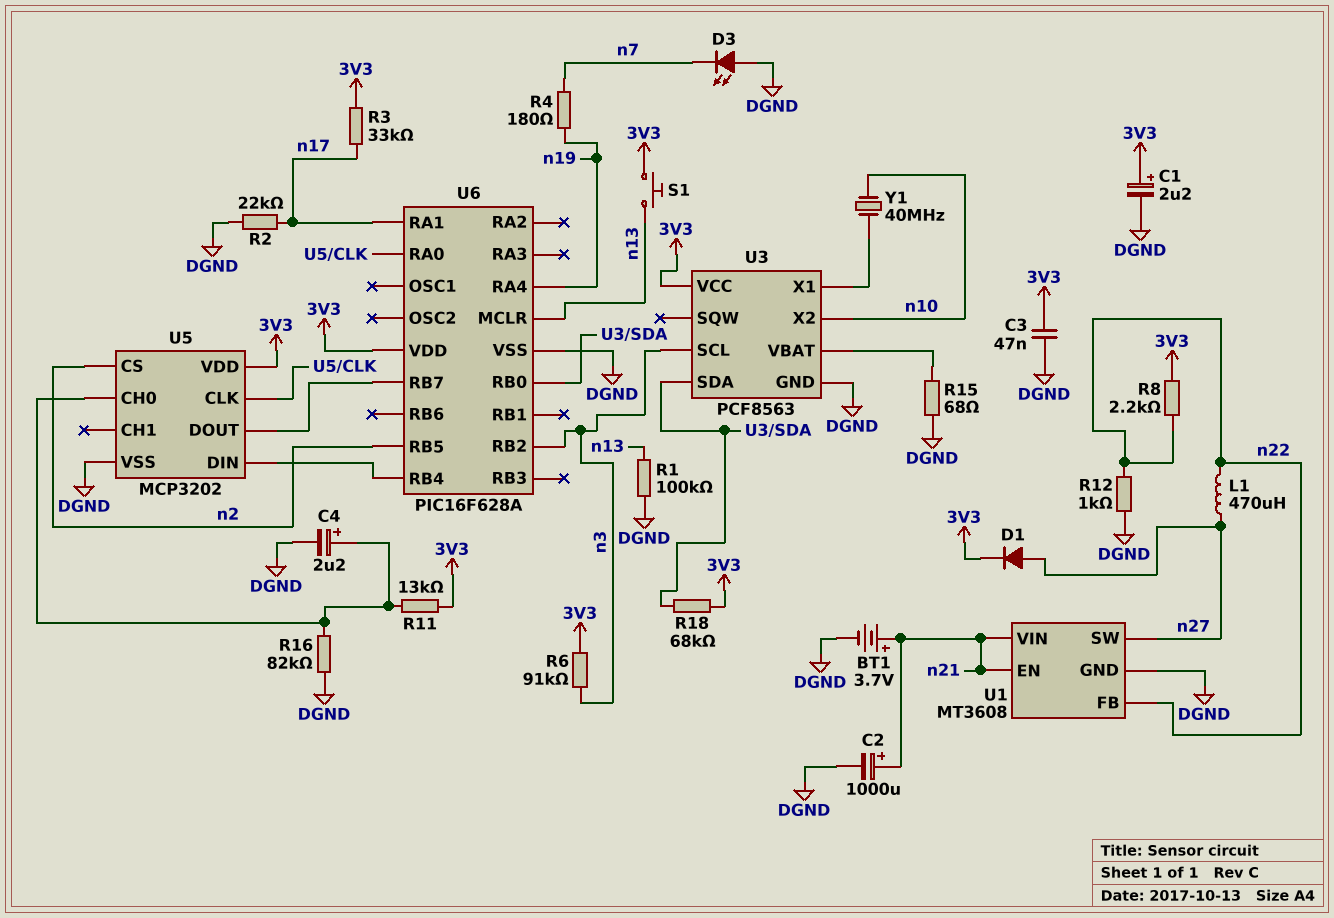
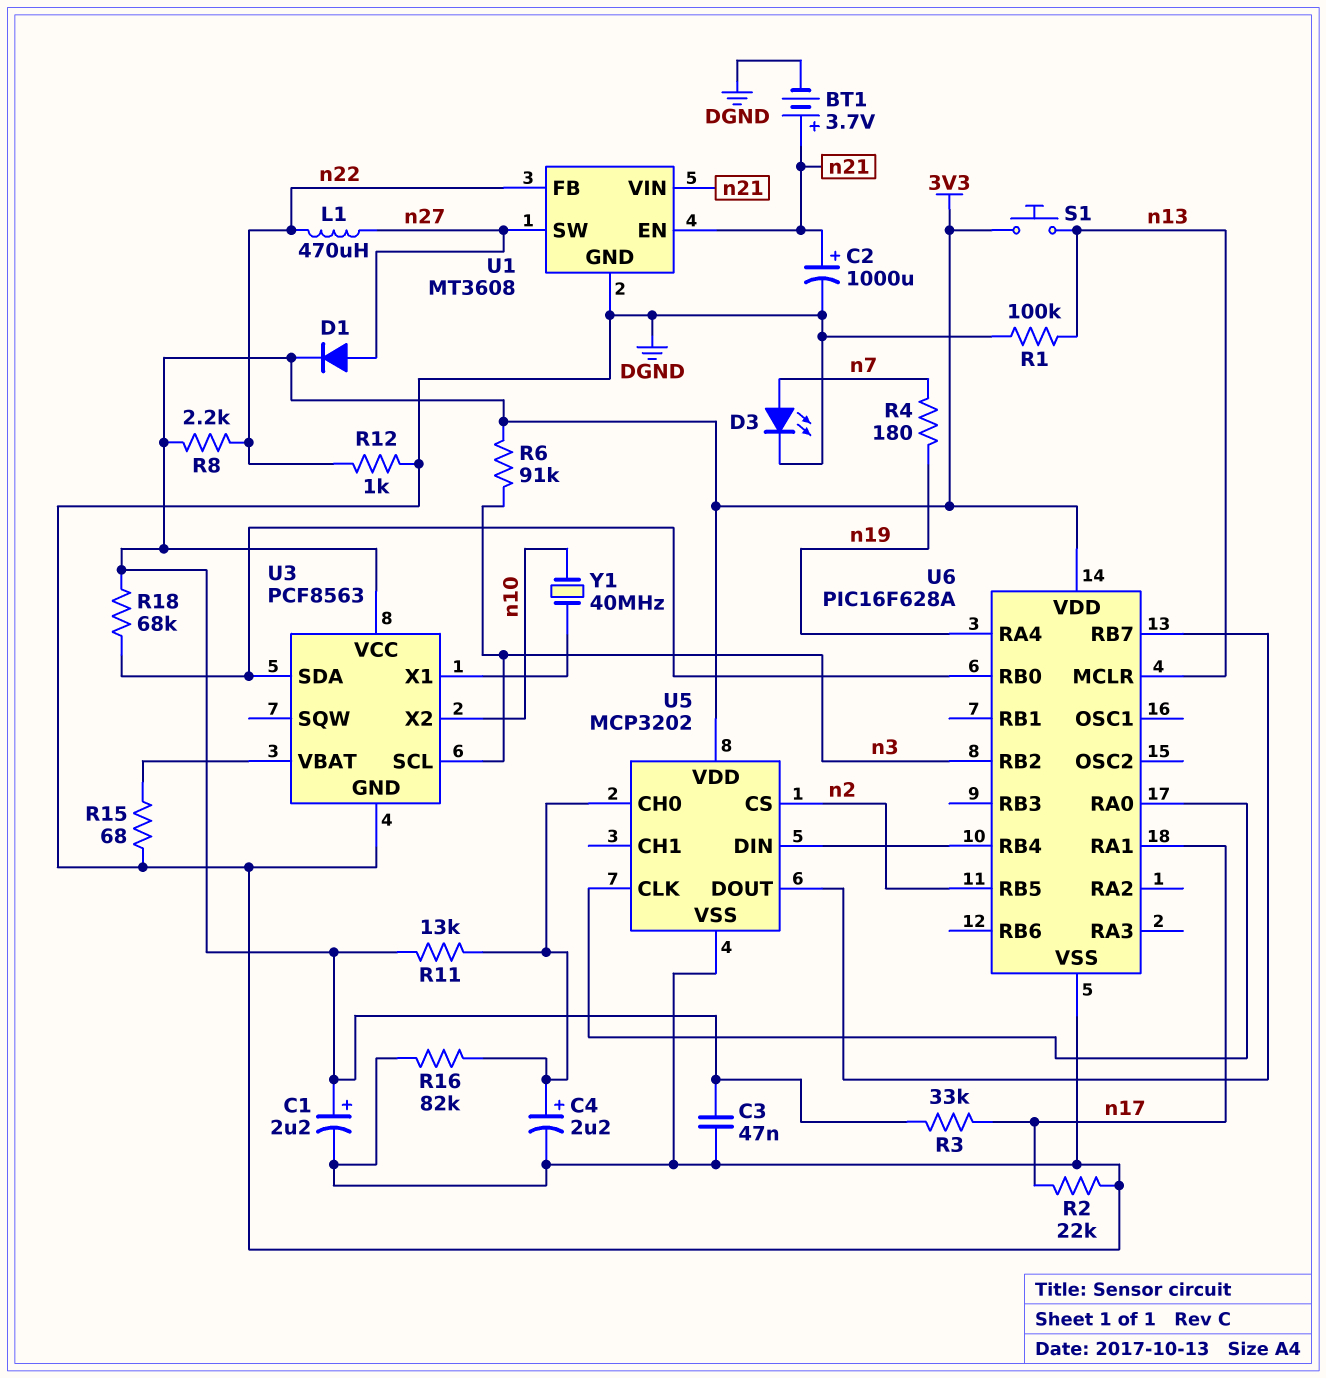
D3: LED (A DGND, K n7) -> LED (A n7, K DGND)

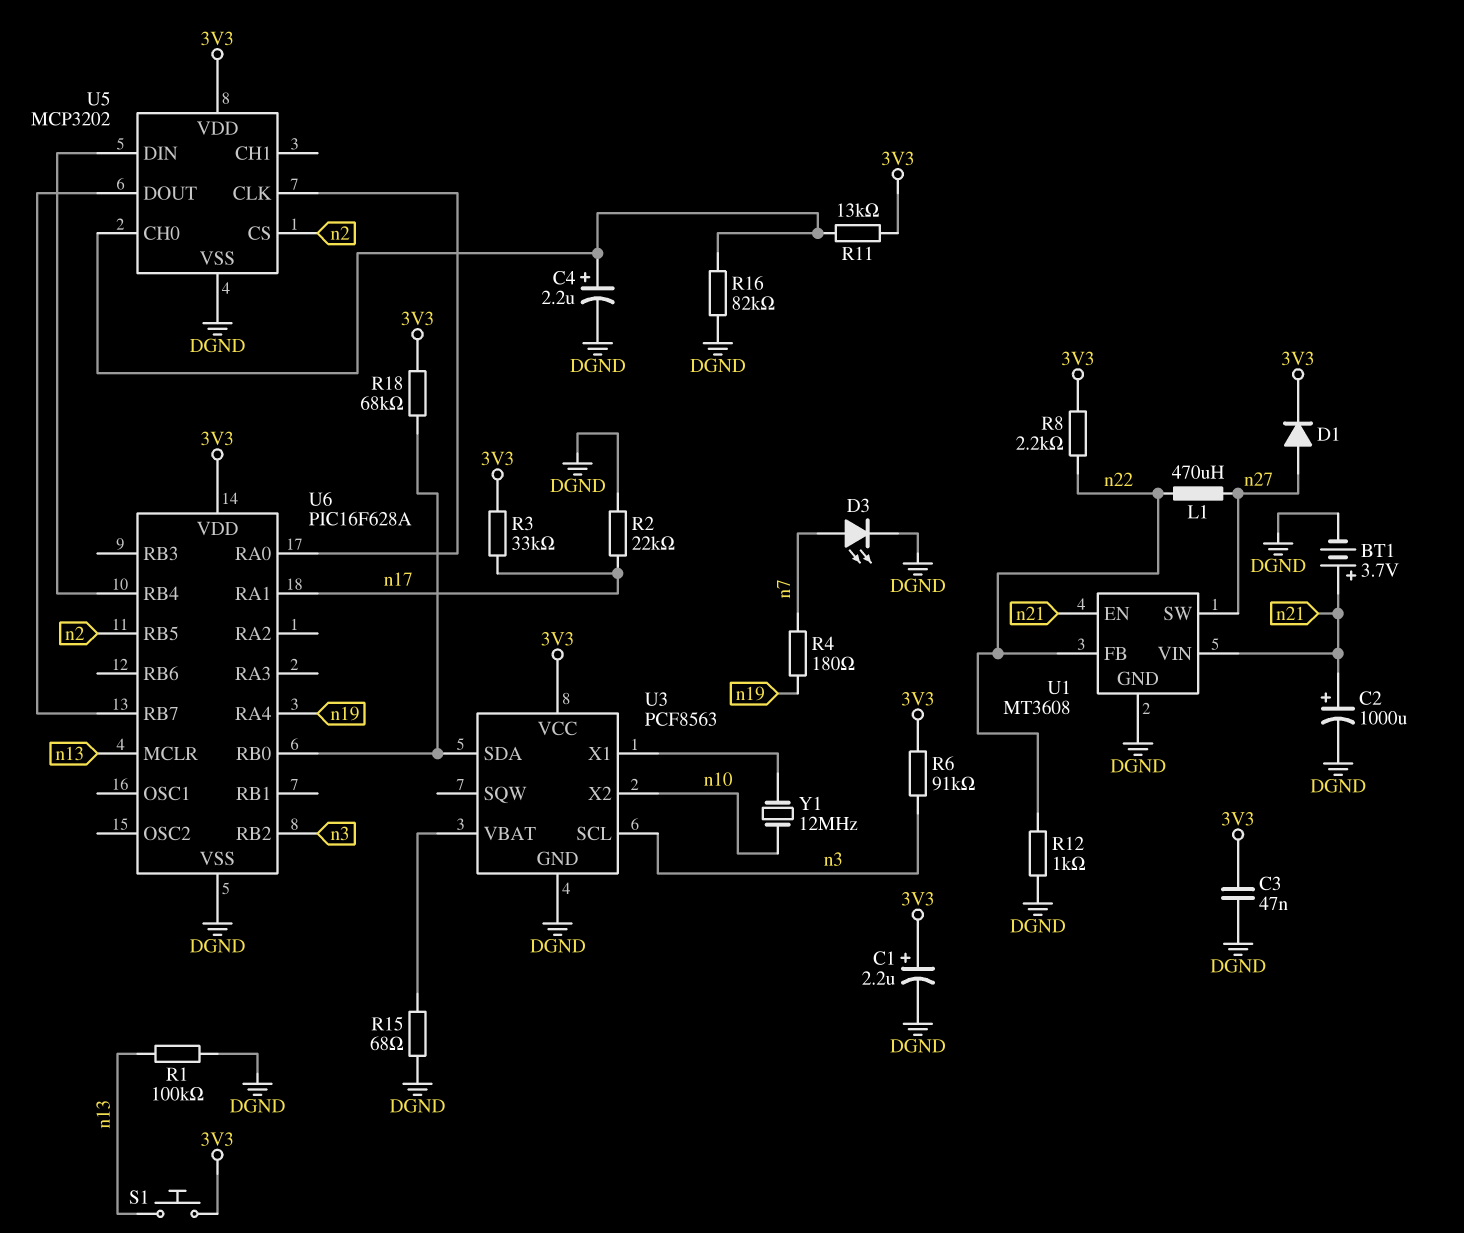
Y1: 40MHz (U3/X1, n10) -> 12MHz (U3/X1, n10)

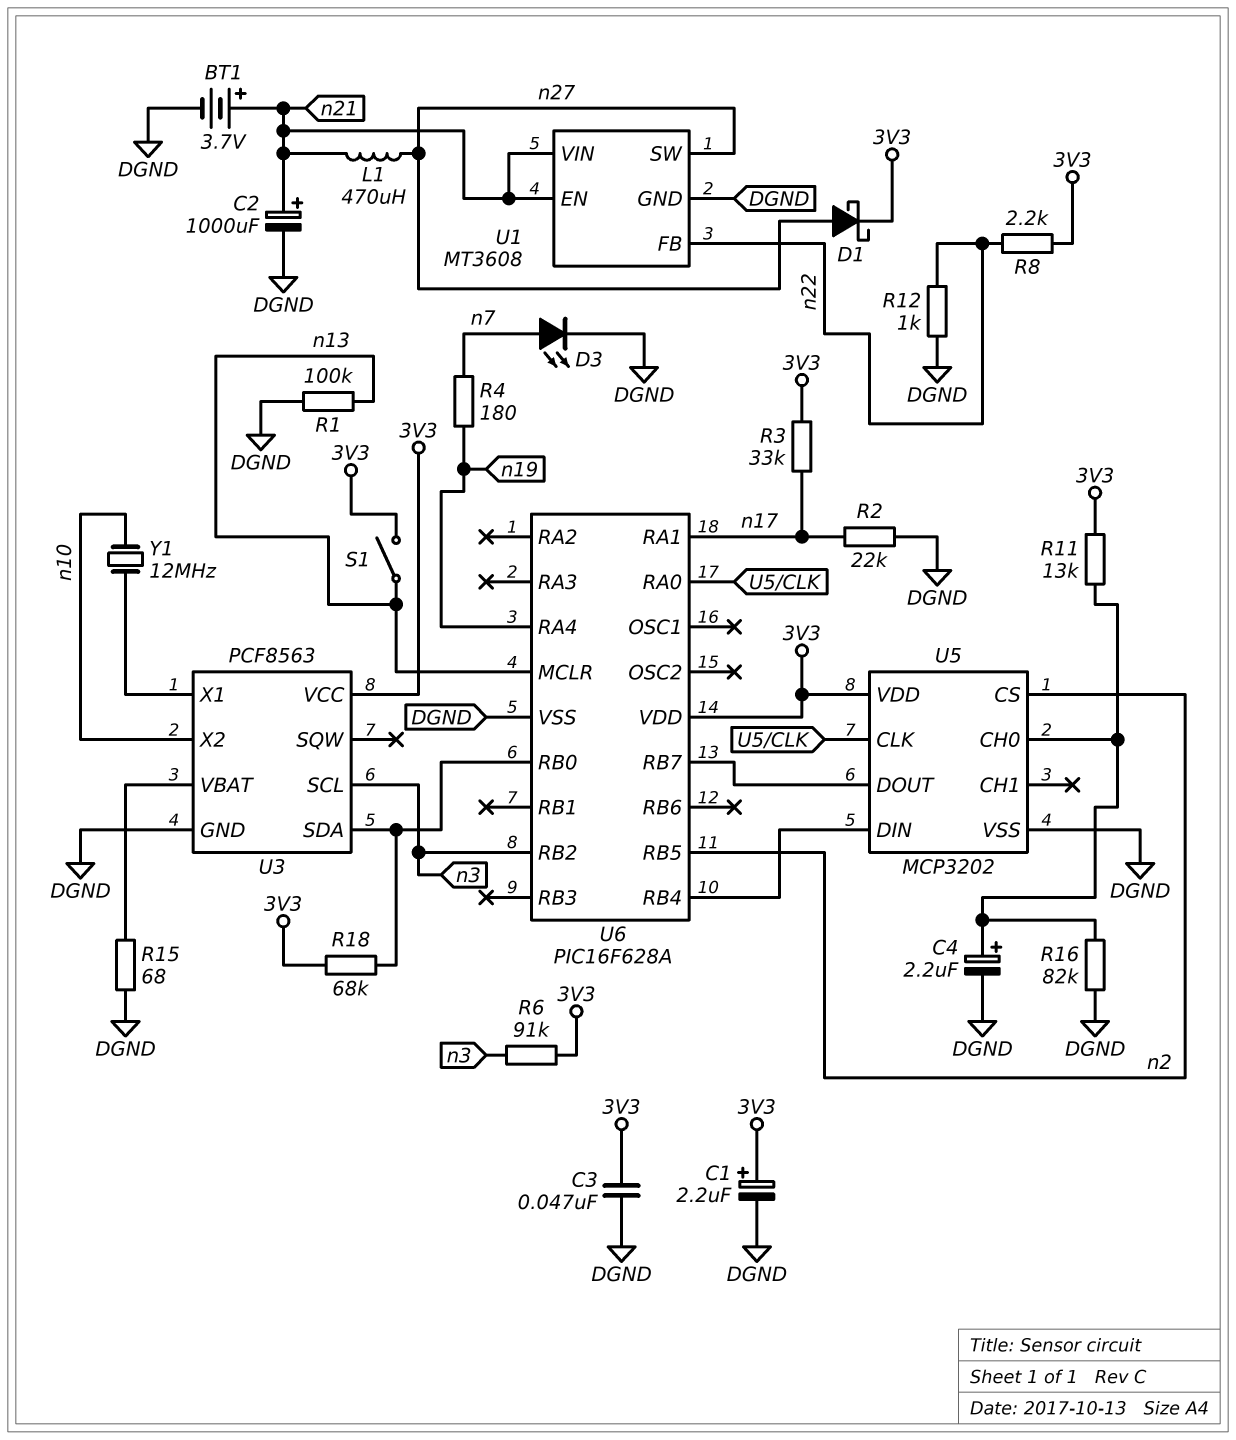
D1: diode (A n27, K 3V3) -> schottky (A n27, K 3V3)
L1: 470uH (n22, n27) -> 470uH (n21, n27)
S1: button (3V3, n13) -> switch (3V3, n13)

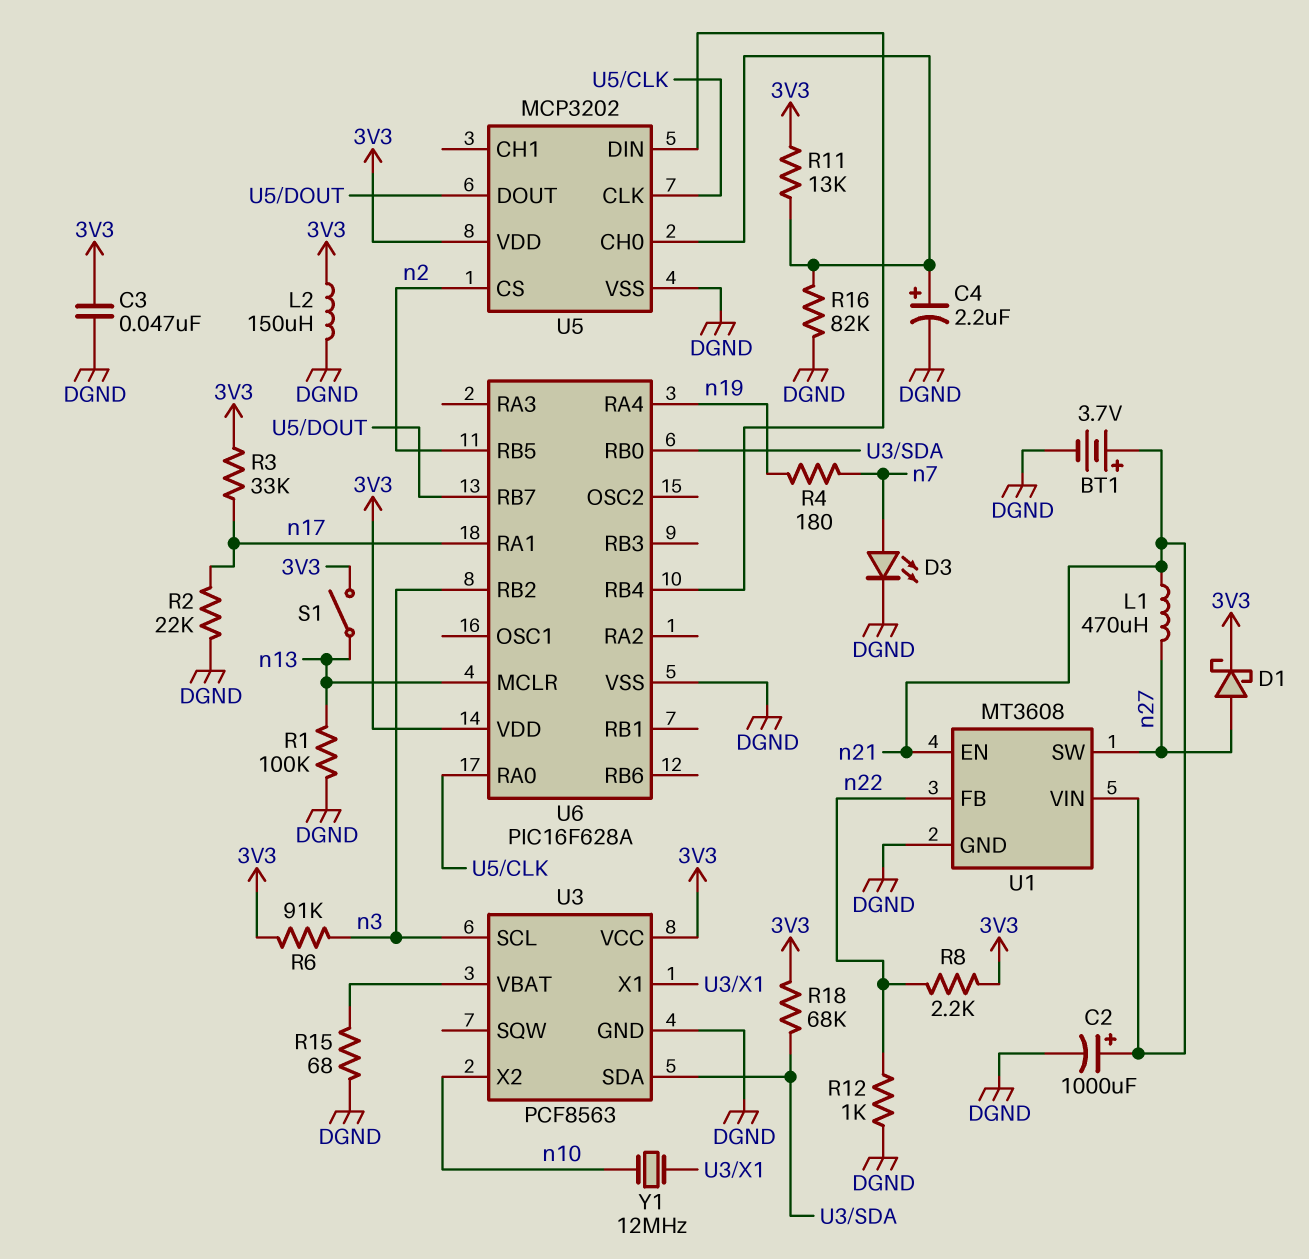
C1: 2.2uF (plus 3V3, minus DGND) -> none
L2: none -> 150uH (3V3, DGND)

